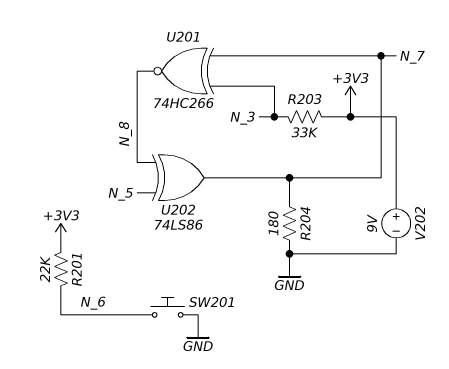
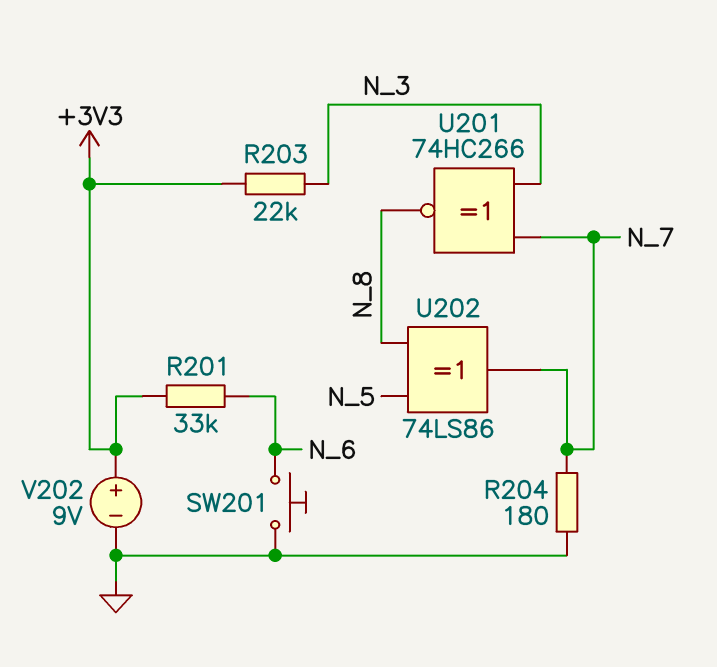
R201: 22k (+3V3, N_6) -> 33k (+3V3, N_6)
R203: 33k (+3V3, N_3) -> 22k (+3V3, N_3)

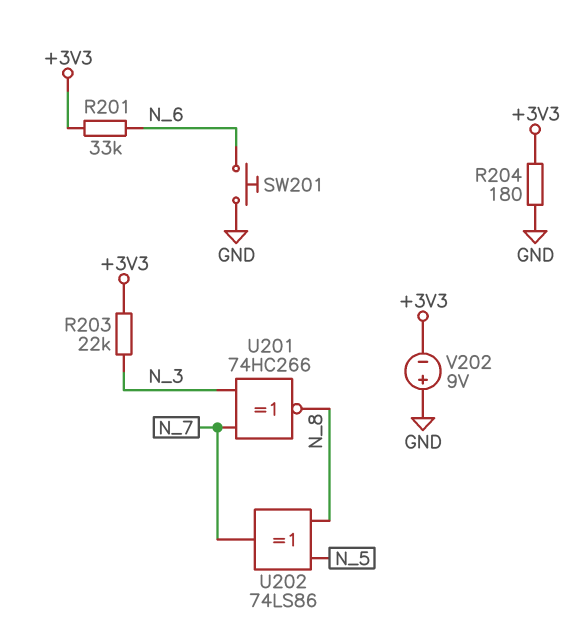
R204: 180 (GND, N_7) -> 180 (+3V3, GND)
V202: 9V (plus +3V3, minus GND) -> 9V (plus GND, minus +3V3)

